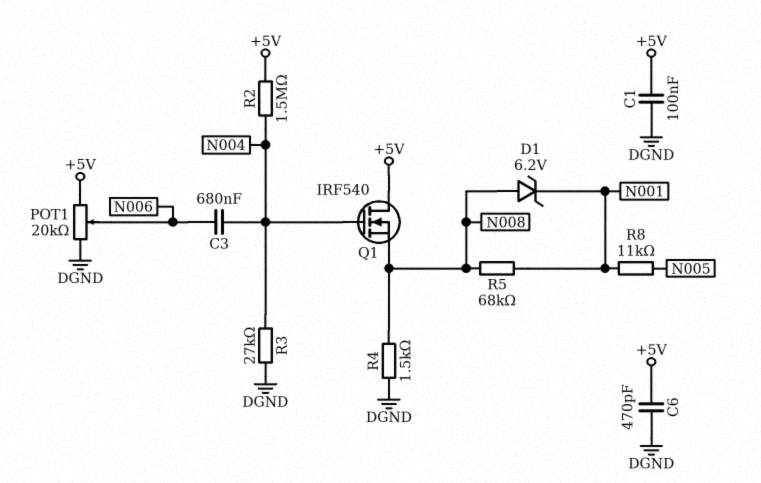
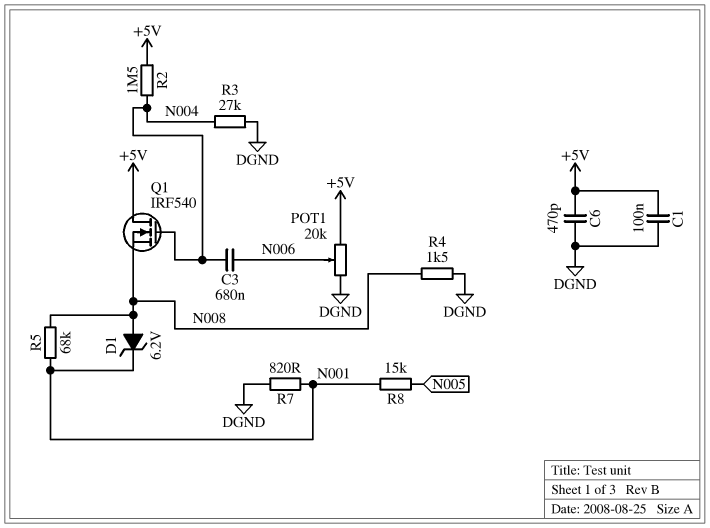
R7: none -> 820 (DGND, N001)
R8: 11k (N001, N005) -> 15k (N001, N005)

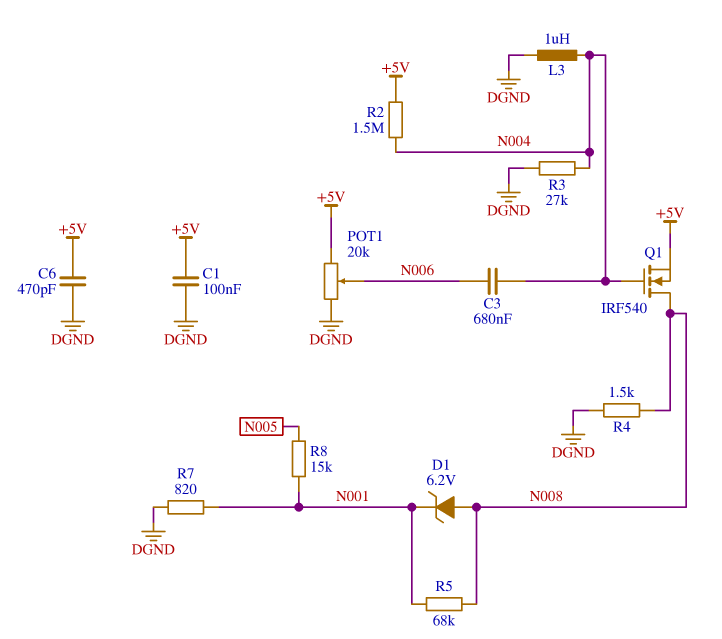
L3: none -> 1uH (DGND, N004)
Q1: NMOS IRF540 (G N004, D +5V, S N008) -> NMOS IRF540 (G N004, D N008, S +5V)

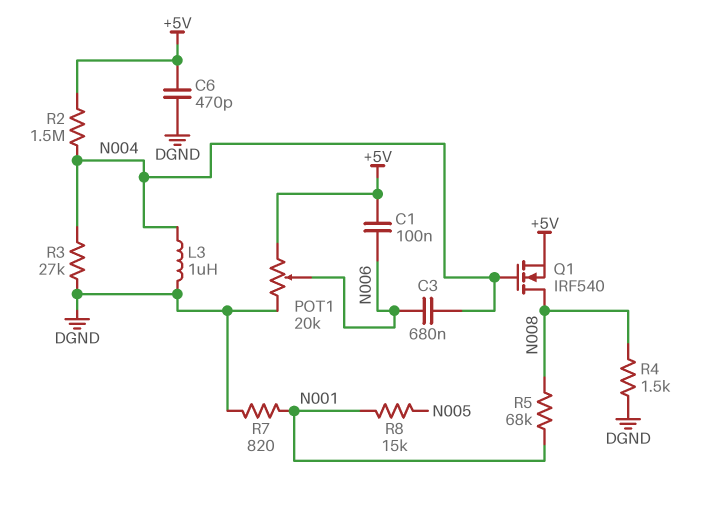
C1: 100nF (+5V, DGND) -> 100nF (+5V, N006)
D1: zener 6.2V (A N008, K N001) -> none

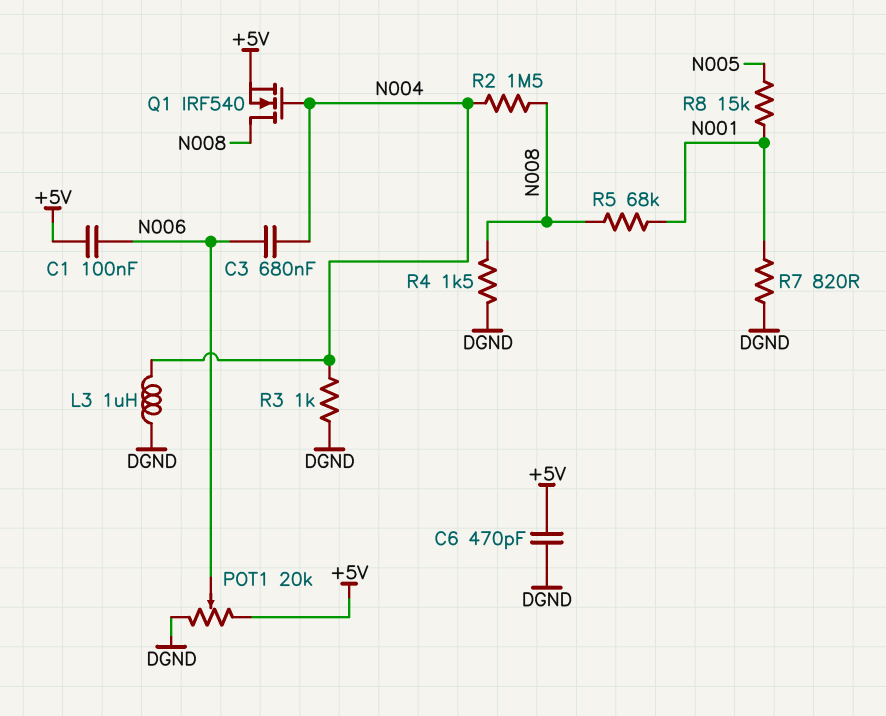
R2: 1.5M (+5V, N004) -> 1.5M (N004, N008)
R3: 27k (DGND, N004) -> 1k (DGND, N004)

